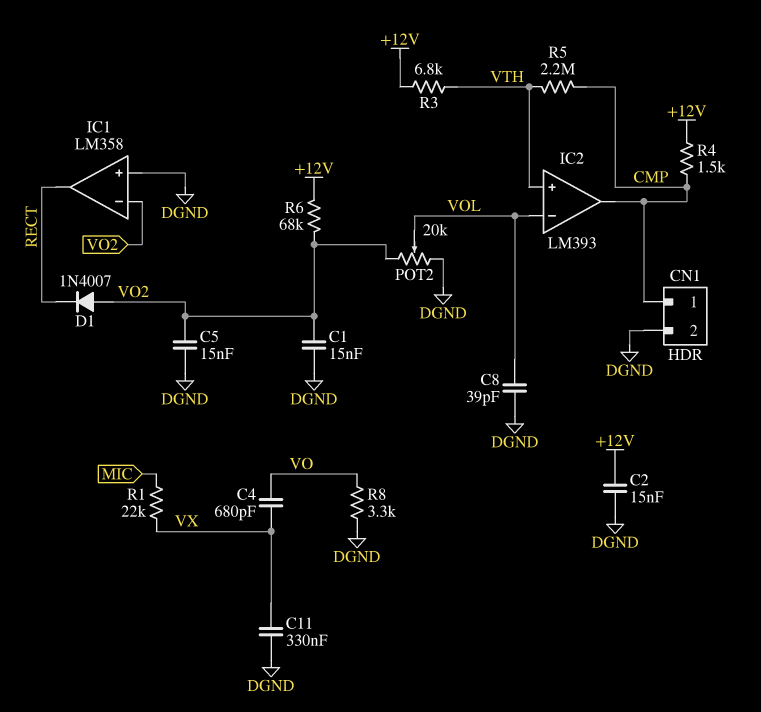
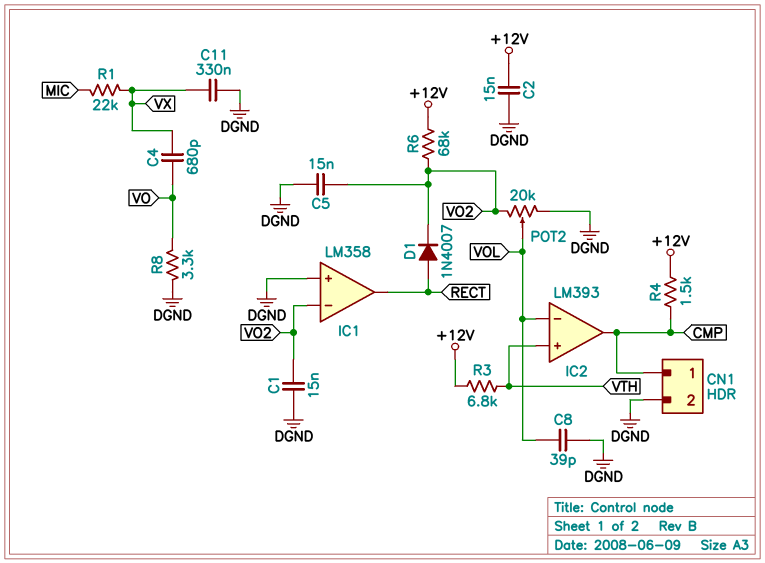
D1: diode 1N4007 (A VO2, K RECT) -> diode 1N4007 (A RECT, K VO2)
R5: 2.2M (CMP, VTH) -> none

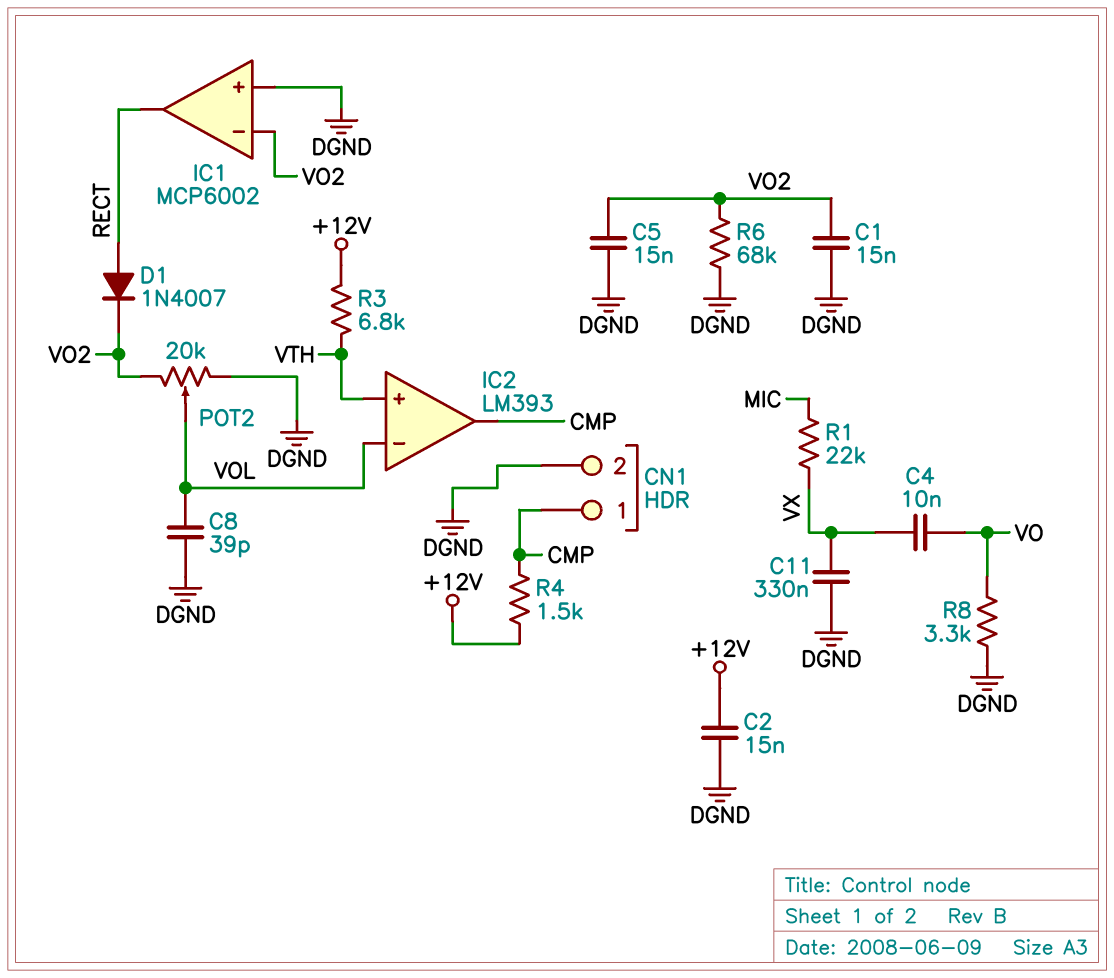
C4: 680pF (VO, VX) -> 10nF (VO, VX)
IC1: LM358 -> MCP6002
R6: 68k (+12V, VO2) -> 68k (DGND, VO2)

